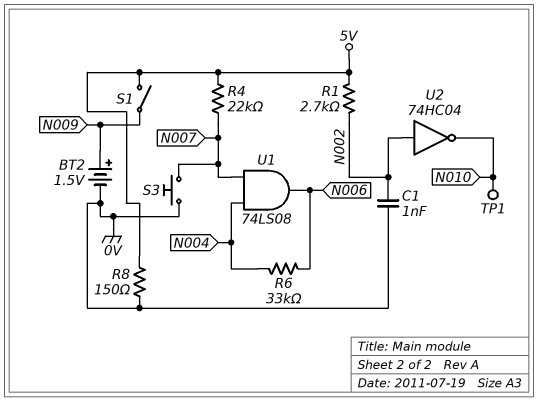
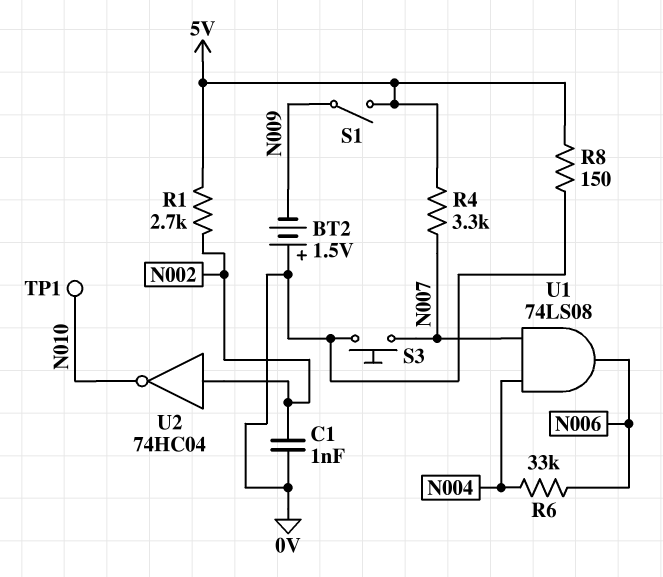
BT2: 1.5V (plus N009, minus 0V) -> 1.5V (plus 0V, minus N009)
R4: 22k (5V, N007) -> 3.3k (5V, N007)

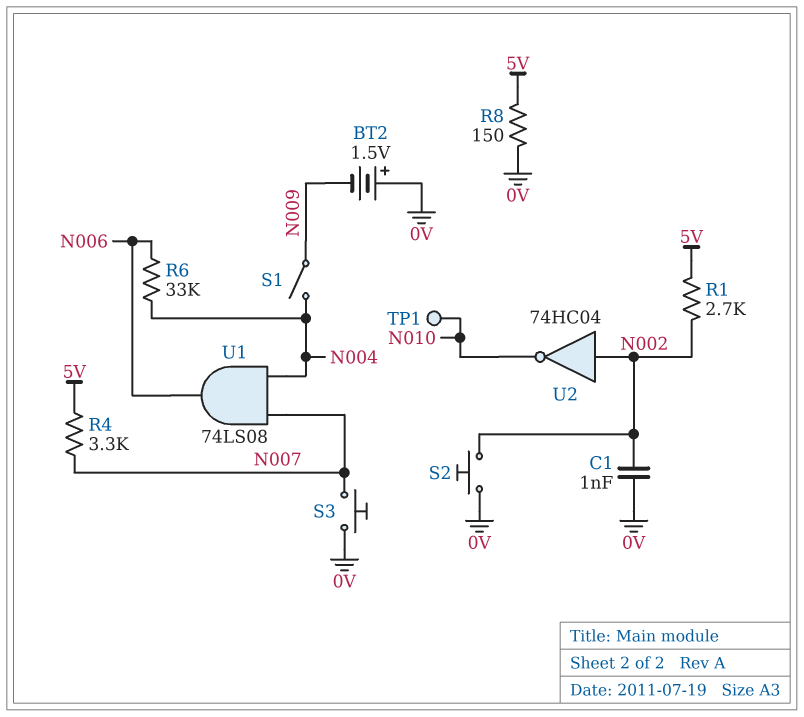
S1: switch (5V, N009) -> switch (N004, N009)
S2: none -> button (0V, N002)

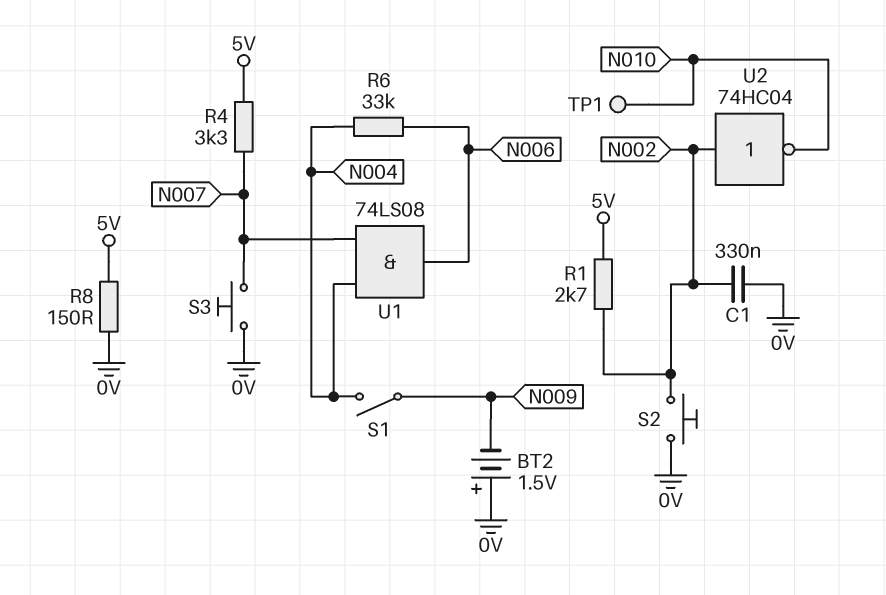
C1: 1nF (0V, N002) -> 330nF (0V, N002)

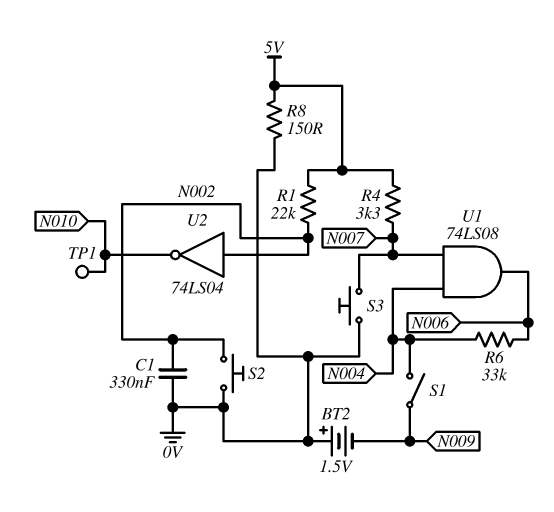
R1: 2.7k (5V, N002) -> 22k (5V, N002)
U2: NOT 74HC04 (in N002, out N010) -> NOT 74LS04 (in N002, out N010)

